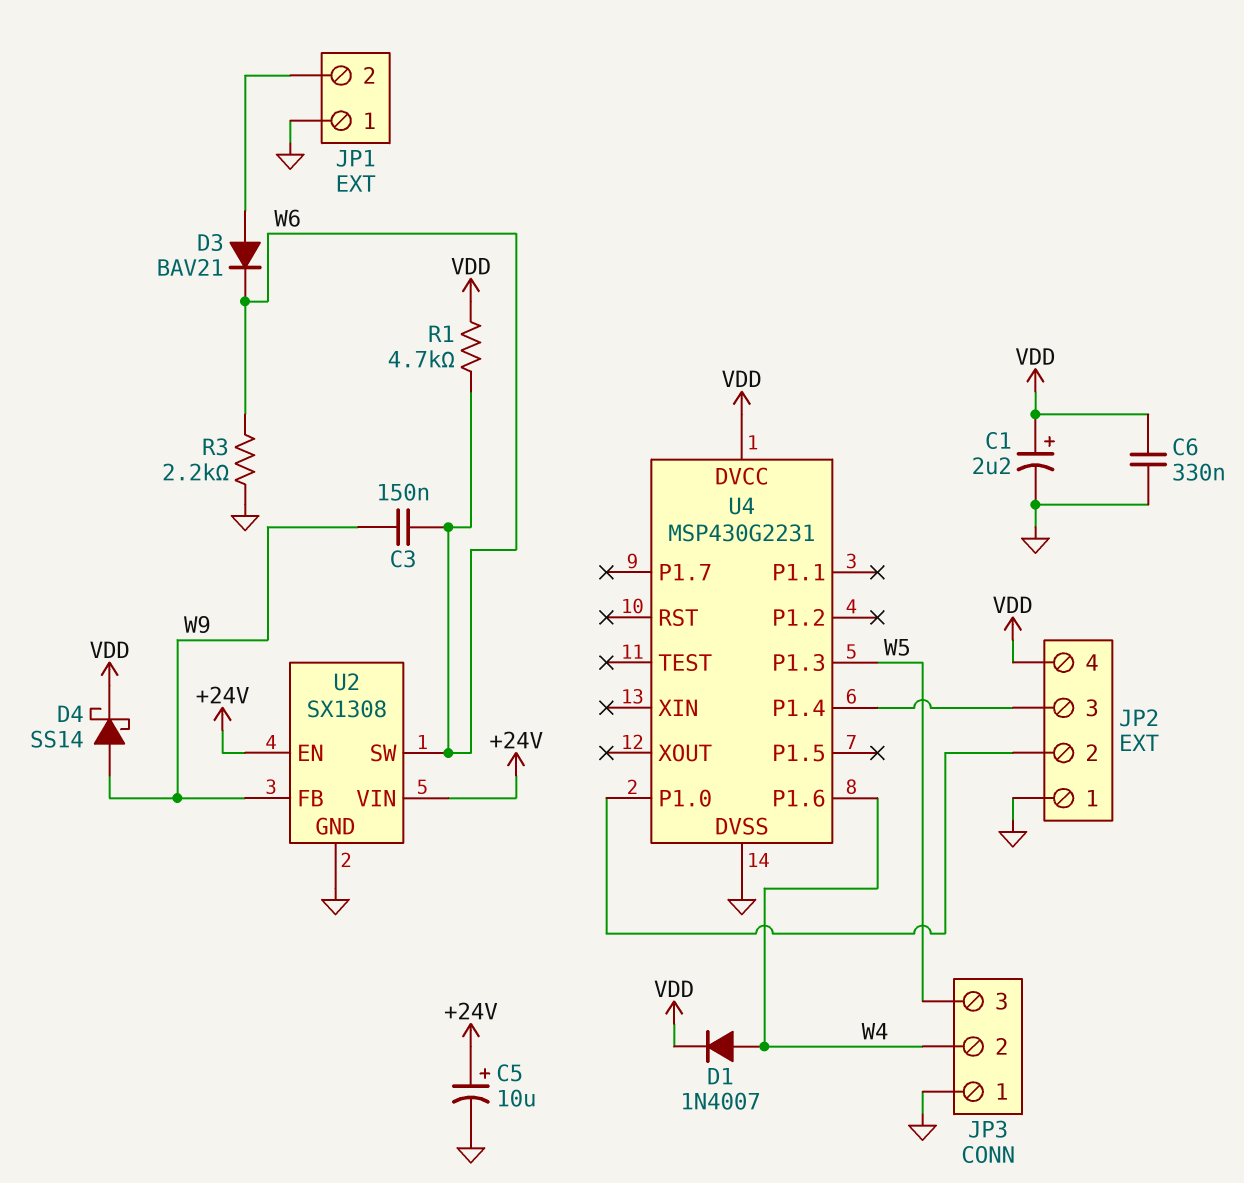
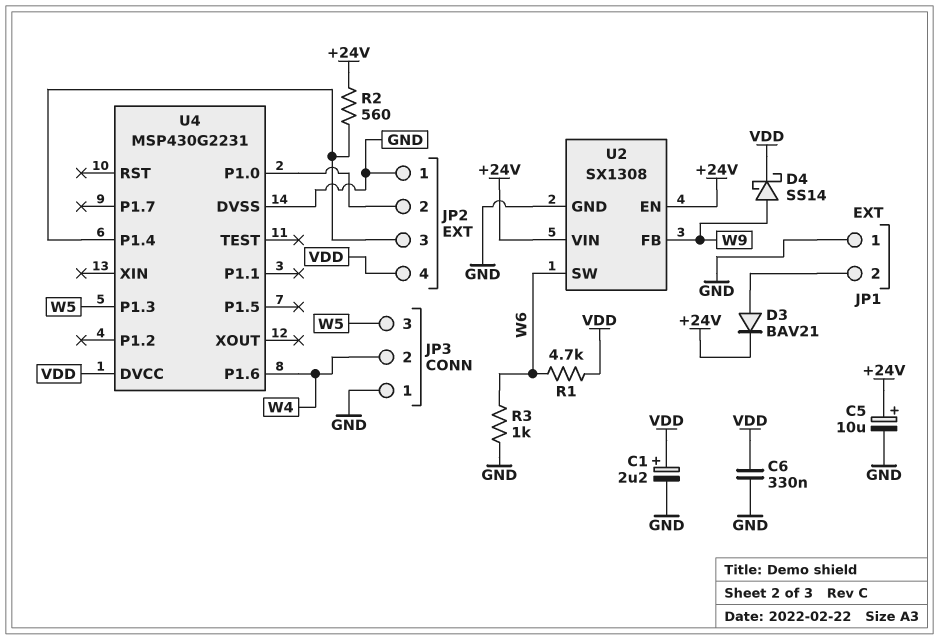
C3: 150nF (W6, W9) -> none
D1: diode 1N4007 (A W4, K VDD) -> none
D3: diode BAV21 (A JP1/2, K W6) -> diode BAV21 (A JP1/2, K +24V)
R2: none -> 560 (+24V, JP2/3)
R3: 2.2k (GND, W6) -> 1k (GND, W6)

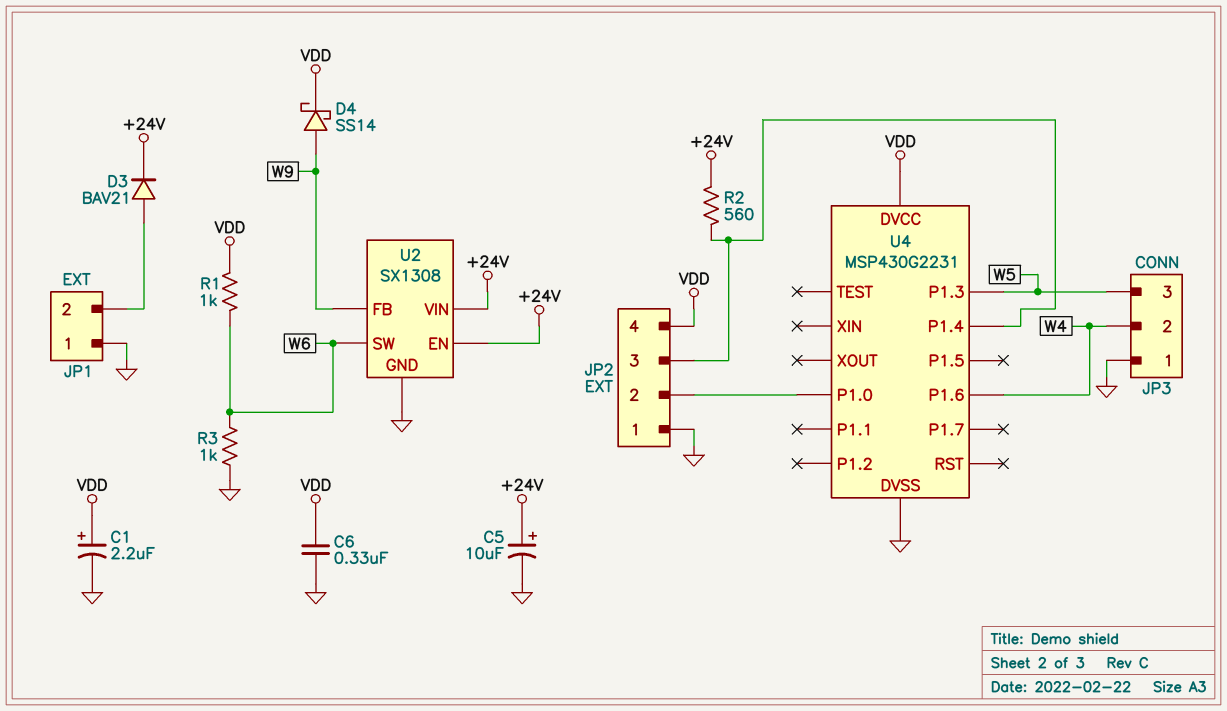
R1: 4.7k (VDD, W6) -> 1k (VDD, W6)

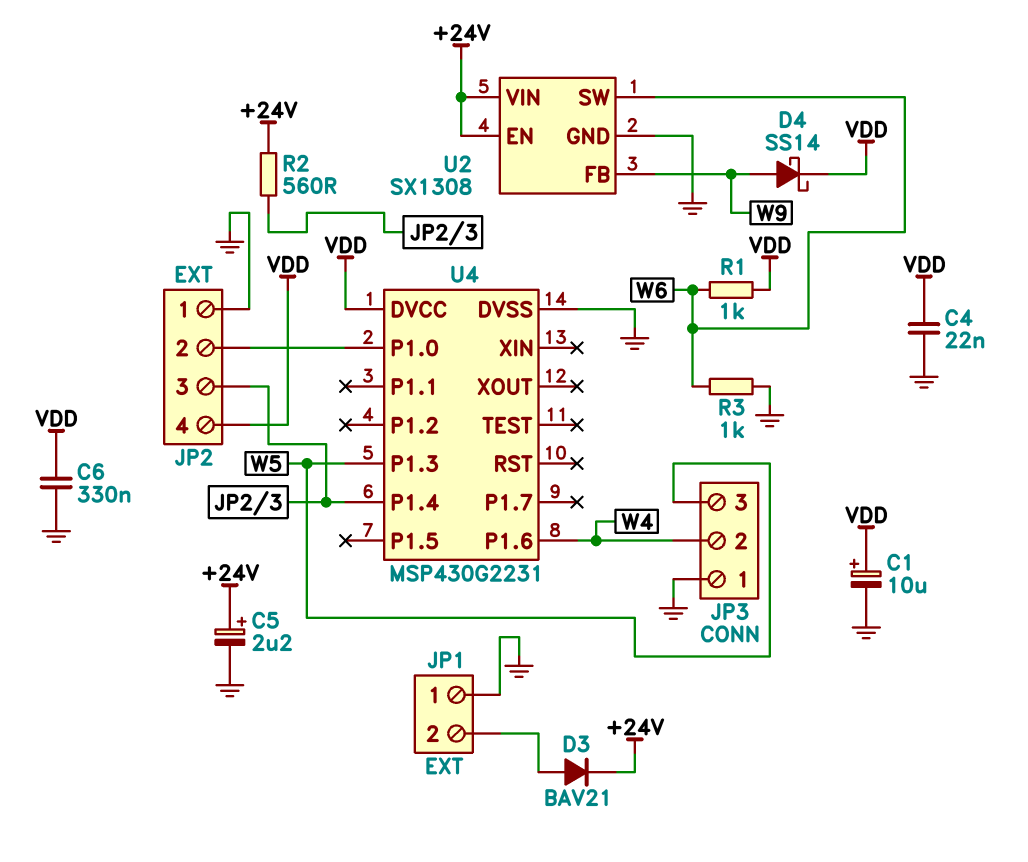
C1: 2.2uF (plus VDD, minus GND) -> 10uF (plus VDD, minus GND)
C4: none -> 22nF (GND, VDD)
C5: 10uF (plus +24V, minus GND) -> 2.2uF (plus +24V, minus GND)

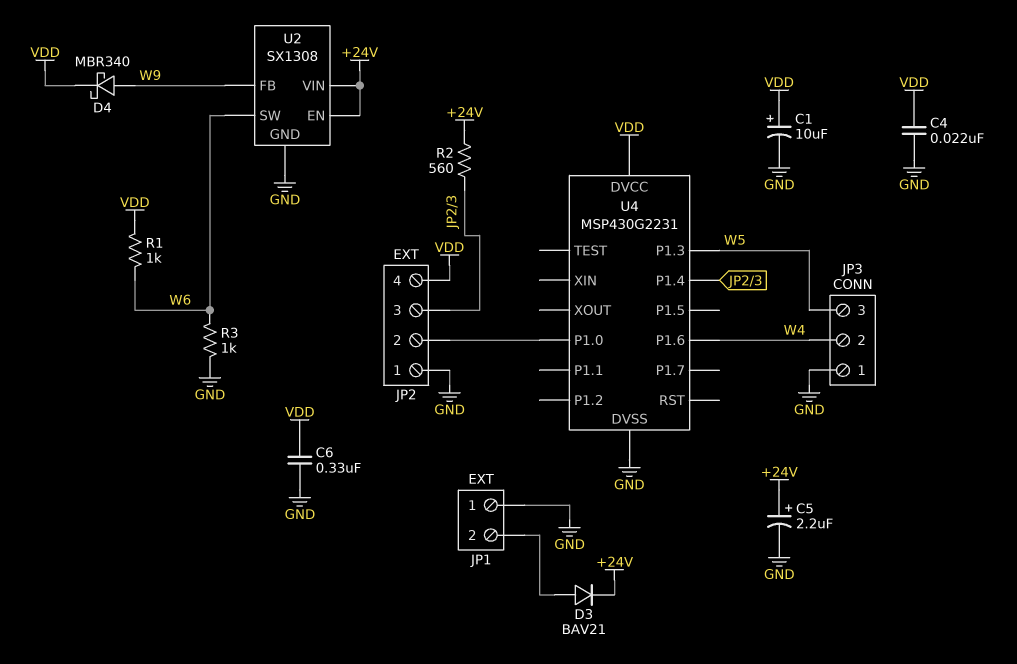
D4: schottky SS14 (A W9, K VDD) -> schottky MBR340 (A W9, K VDD)

